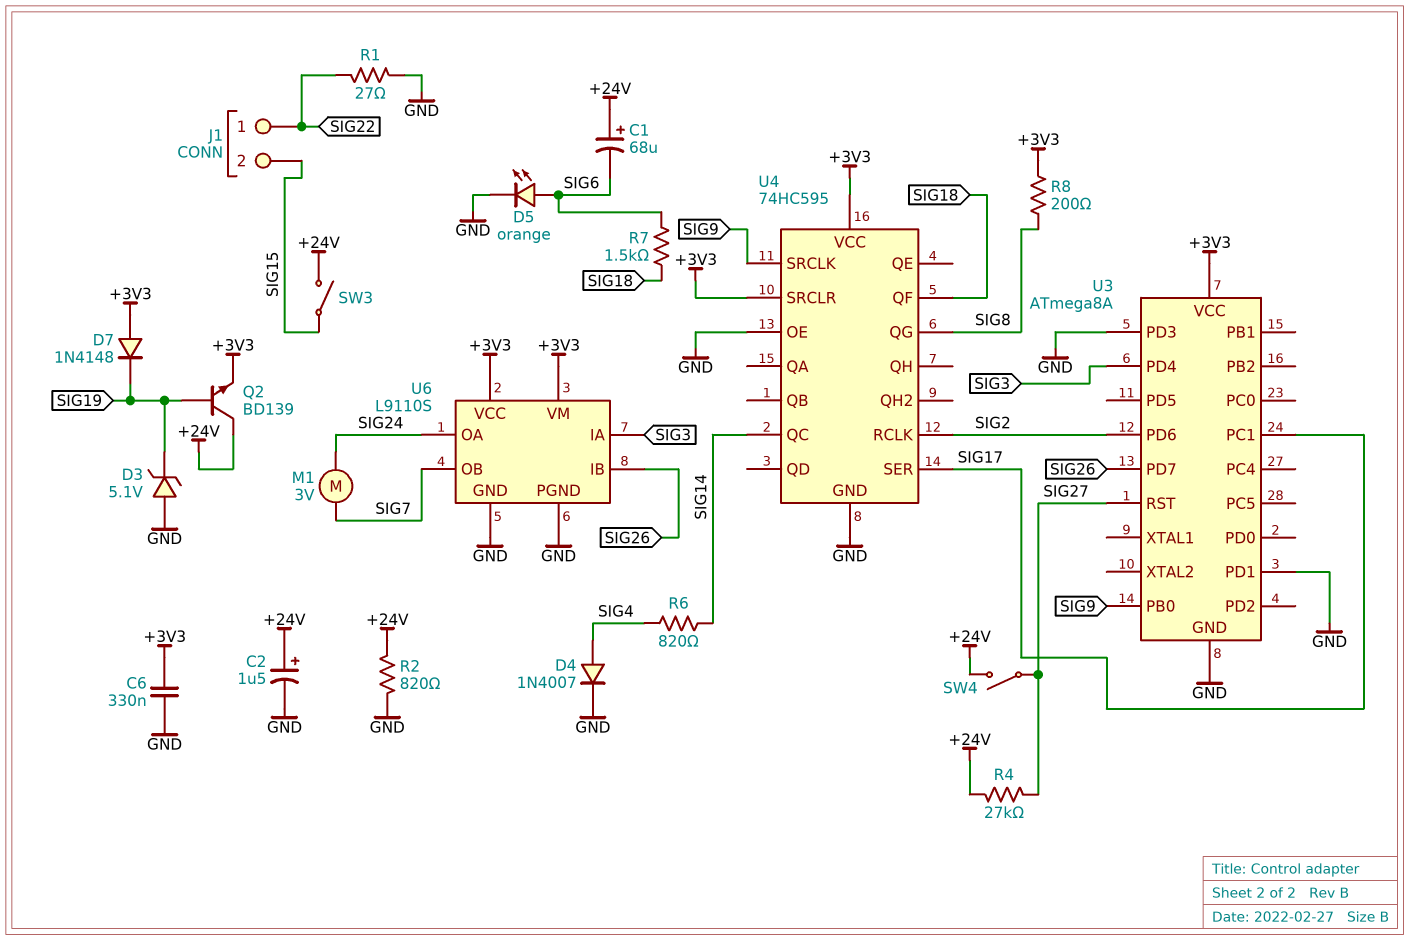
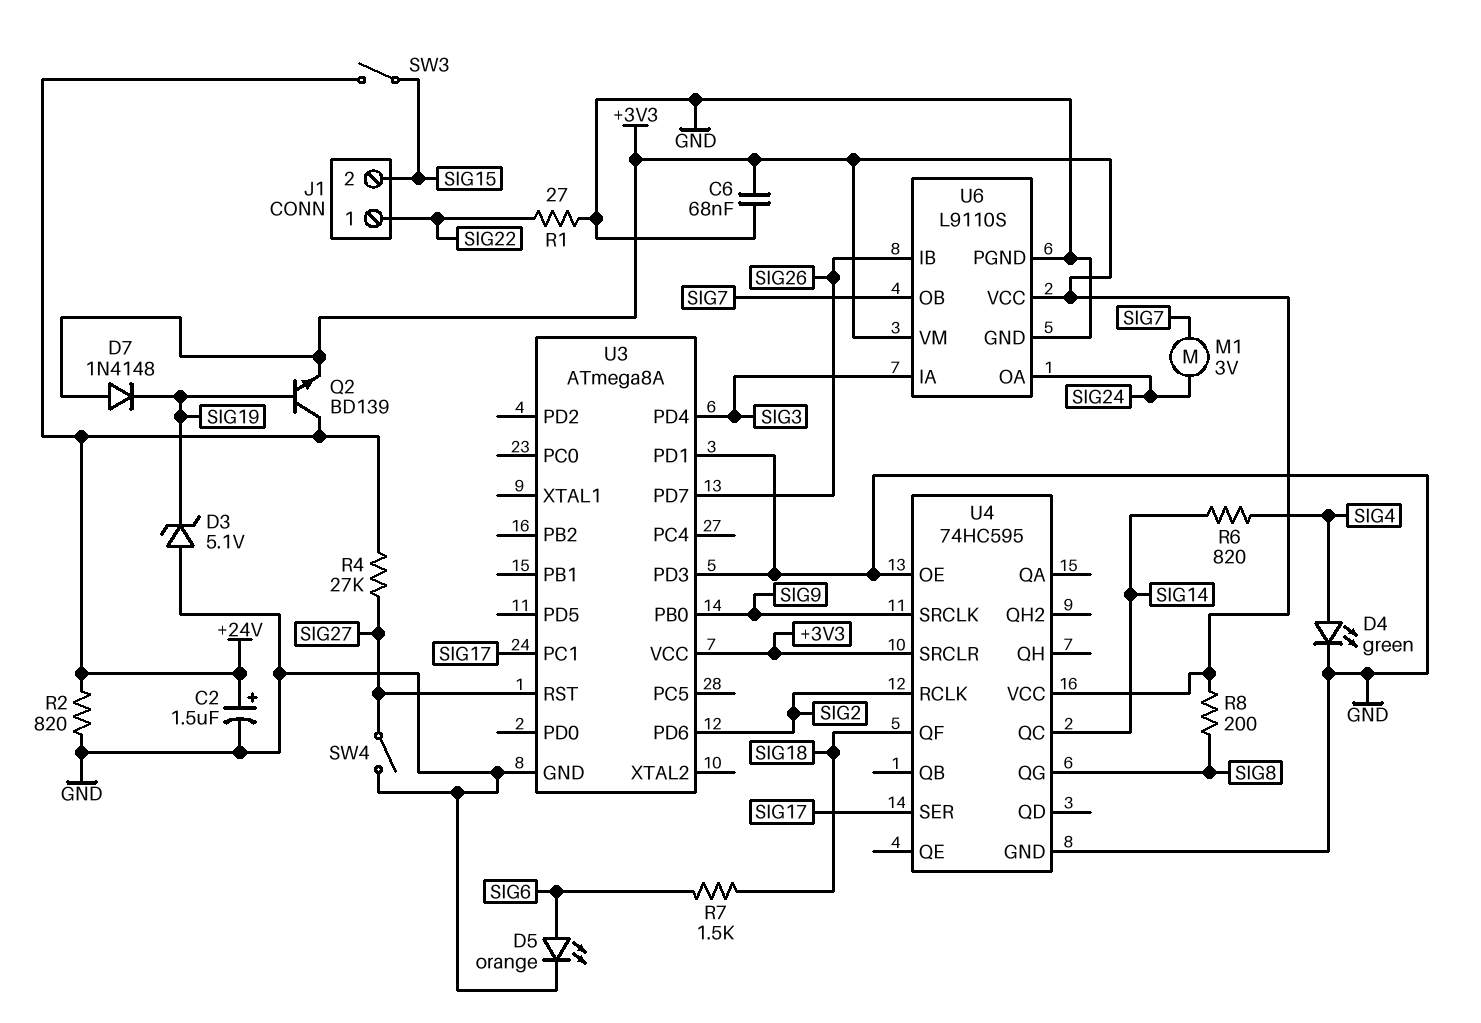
C1: 68uF (plus +24V, minus SIG6) -> none
C6: 330nF (+3V3, GND) -> 68nF (+3V3, GND)
D4: diode 1N4007 (A SIG4, K GND) -> LED green (A SIG4, K GND)
SW4: switch (+24V, SIG27) -> switch (GND, SIG27)

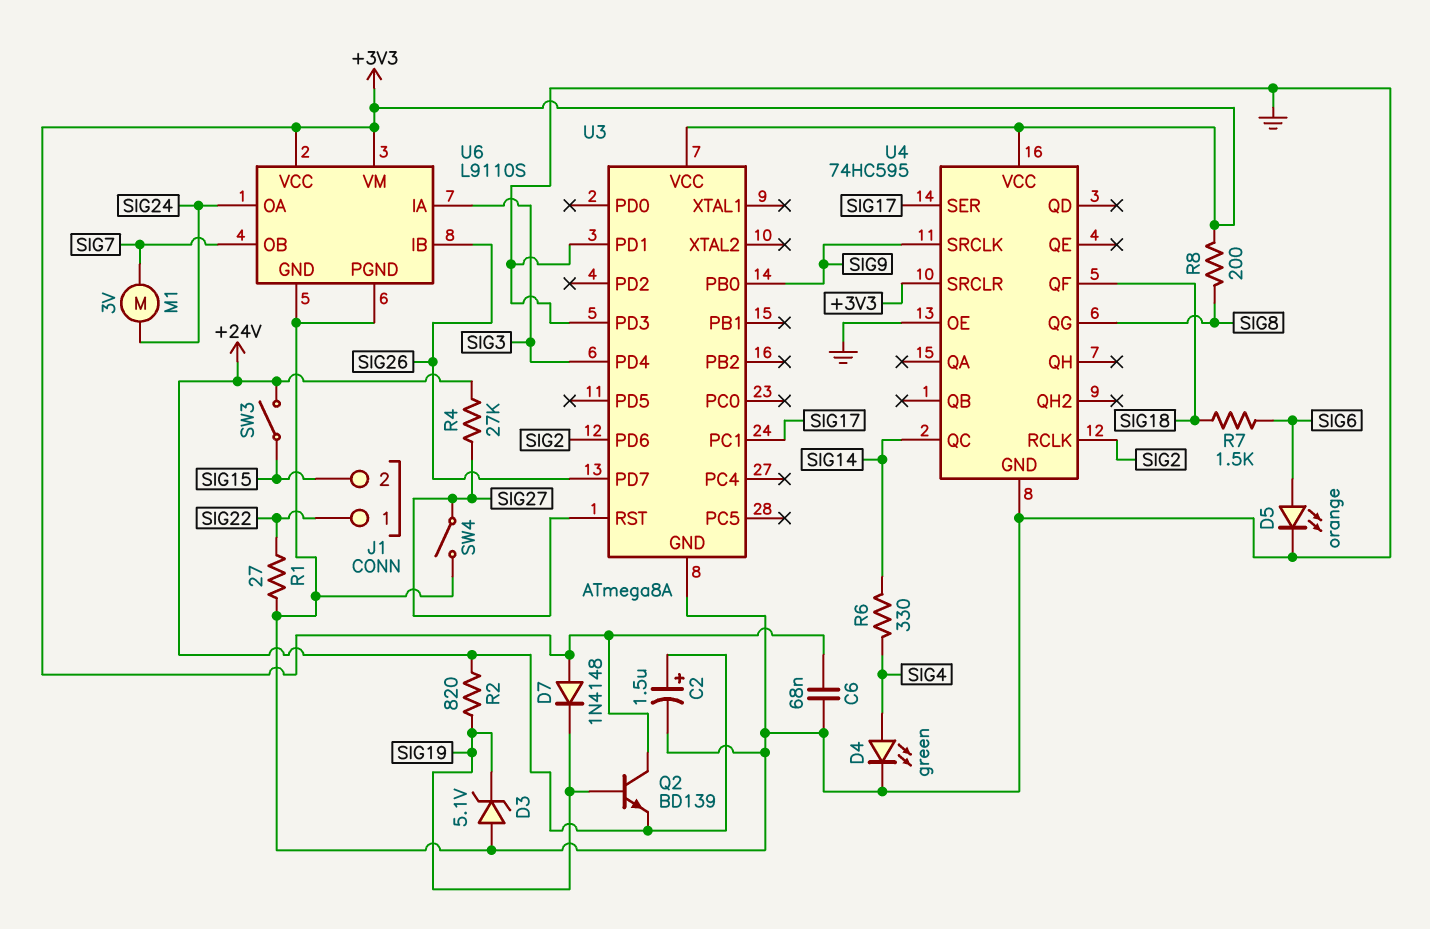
Q2: NPN BD139 (B SIG19, C +24V, E +3V3) -> NPN BD139 (B SIG19, C +3V3, E +24V)
R2: 820 (+24V, GND) -> 820 (+24V, SIG19)
R6: 820 (SIG4, SIG14) -> 330 (SIG4, SIG14)

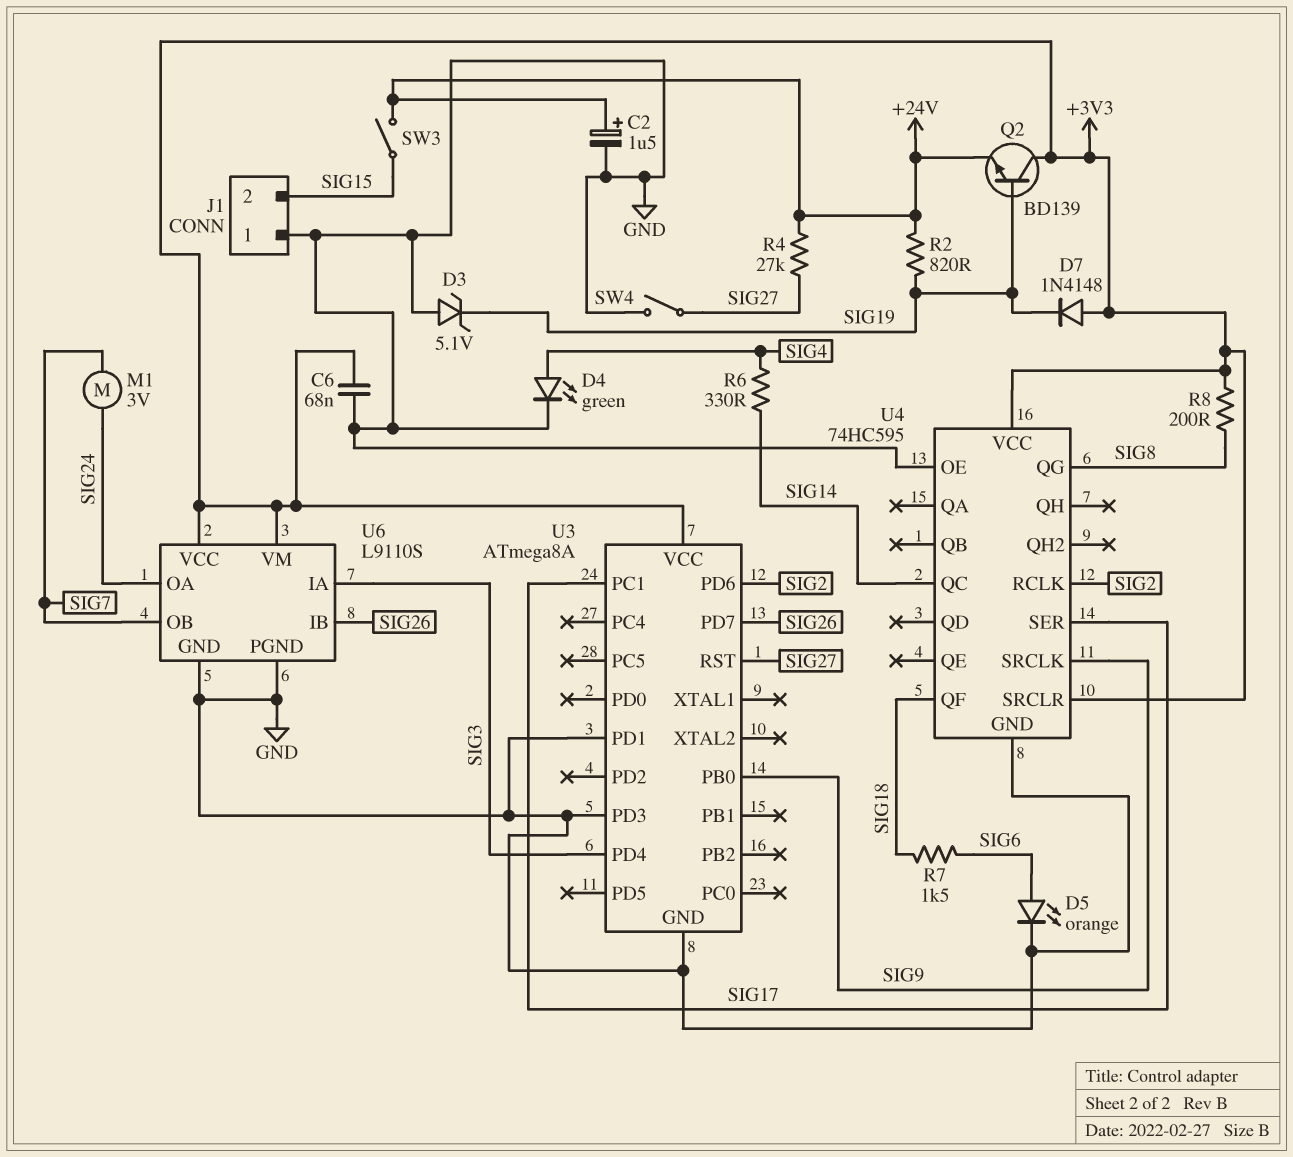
J1 pin 1: SIG22 -> GND
R1: 27 (GND, SIG22) -> none

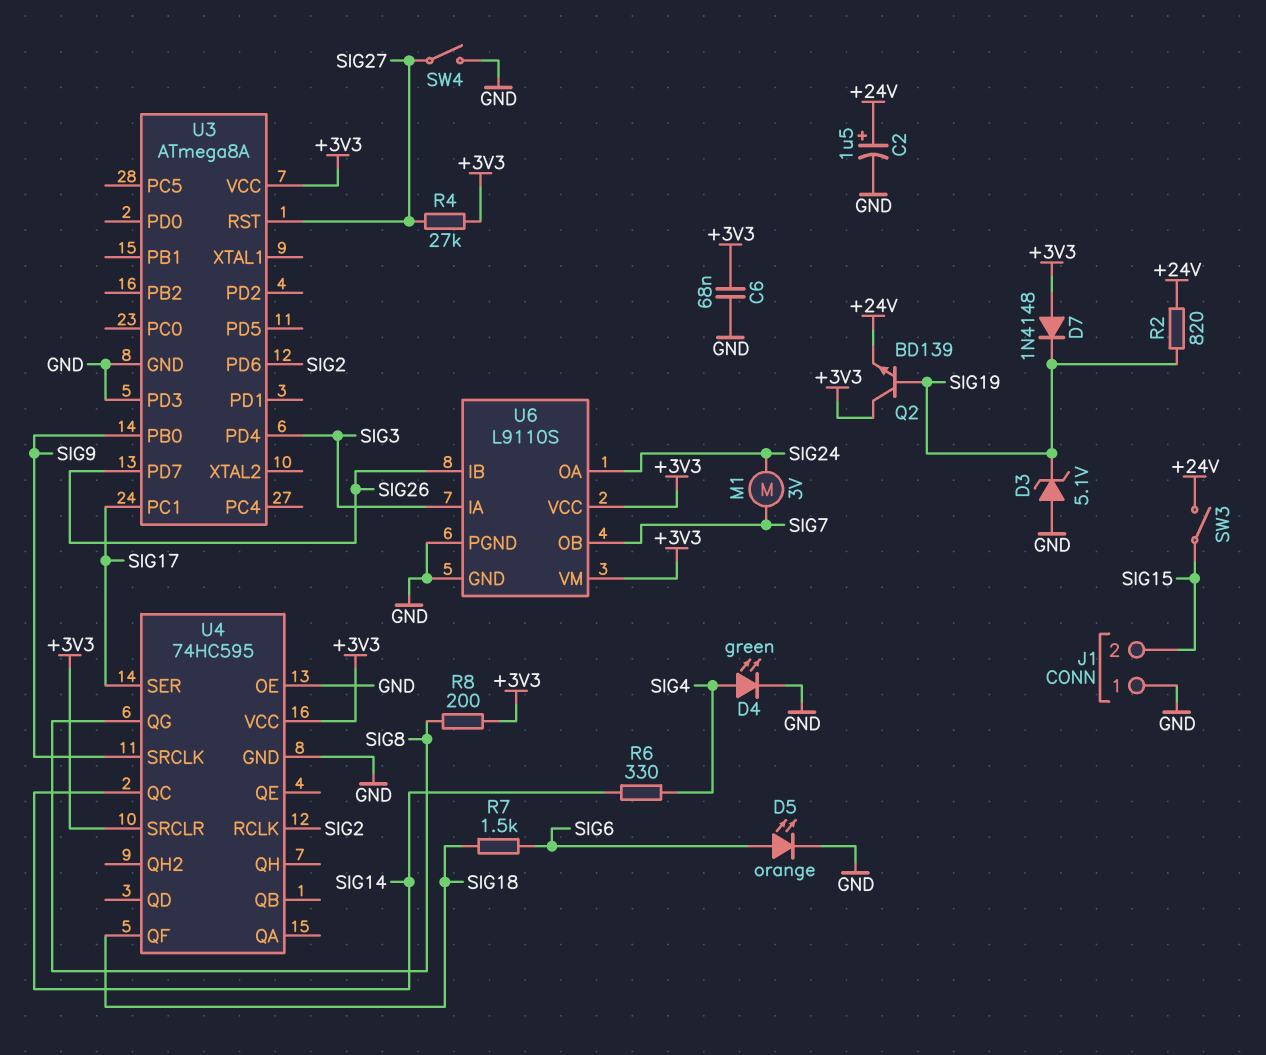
R4: 27k (+24V, SIG27) -> 27k (+3V3, SIG27)
U3 pin PD1: GND -> none

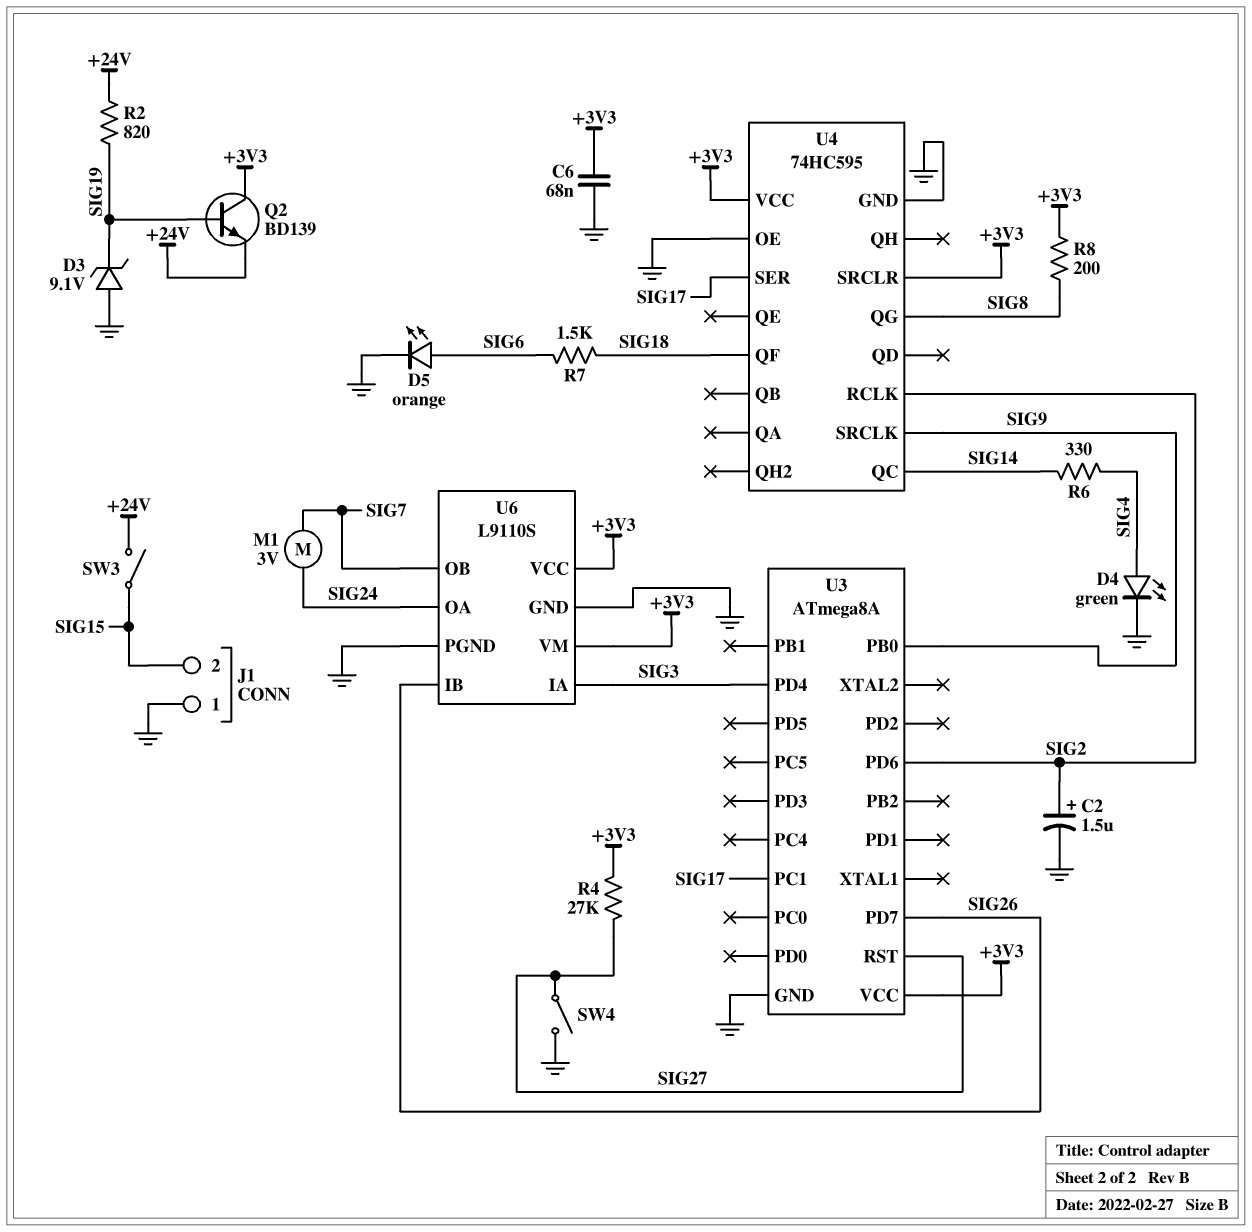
C2: 1.5uF (plus +24V, minus GND) -> 1.5uF (plus SIG2, minus GND)
D3: zener 5.1V (A GND, K SIG19) -> zener 9.1V (A GND, K SIG19)
D7: diode 1N4148 (A +3V3, K SIG19) -> none
U3 pin PD3: GND -> none

